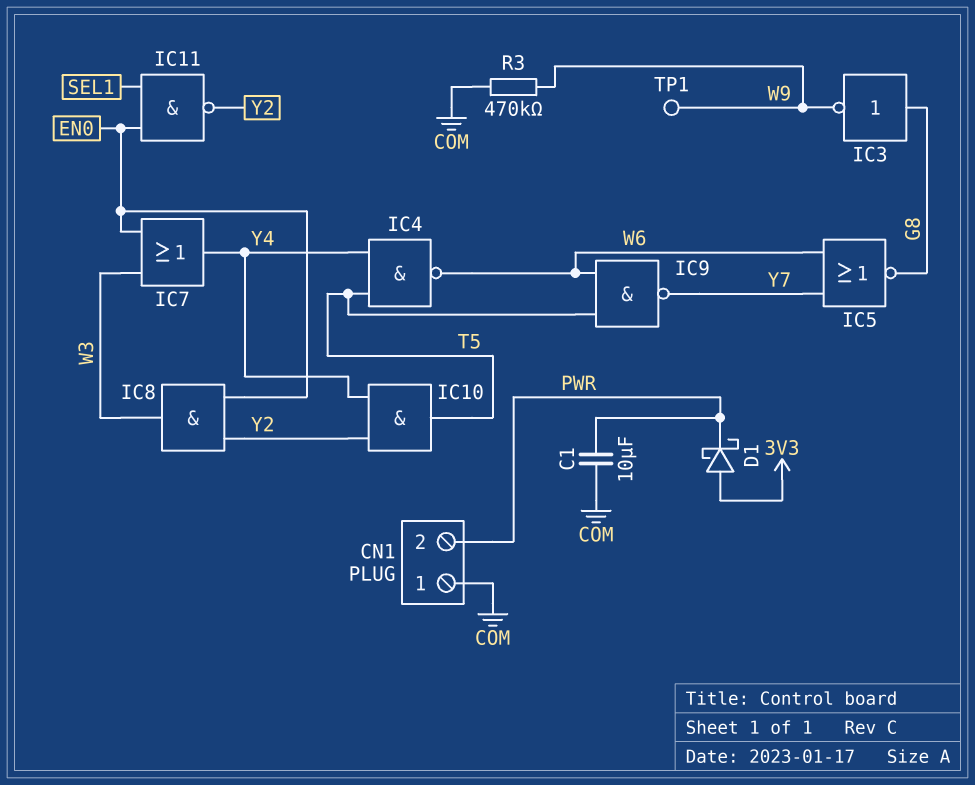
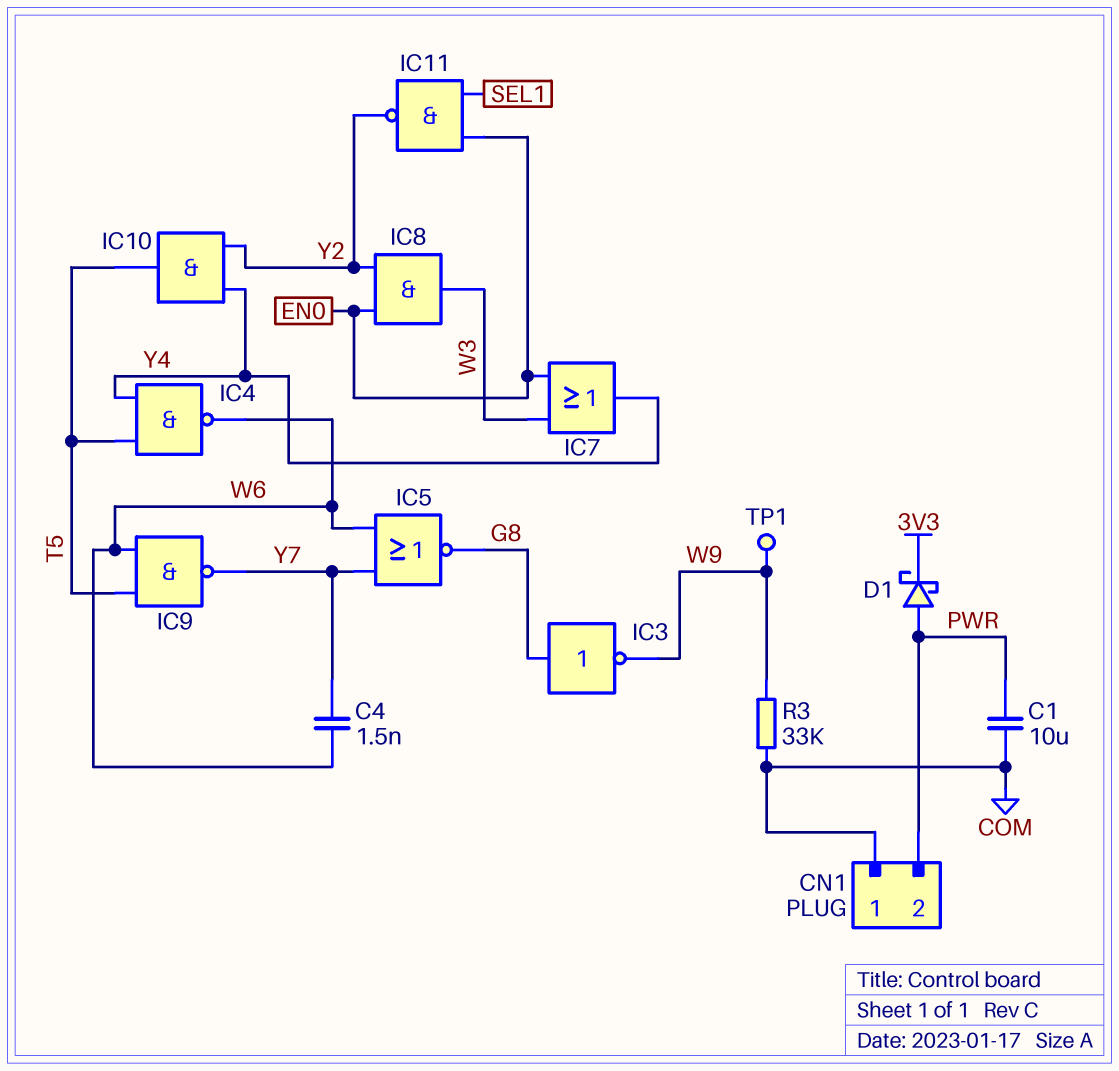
C4: none -> 1.5nF (W6, Y7)
D1: schottky (A 3V3, K PWR) -> schottky (A PWR, K 3V3)
R3: 470k (COM, W9) -> 33k (COM, W9)

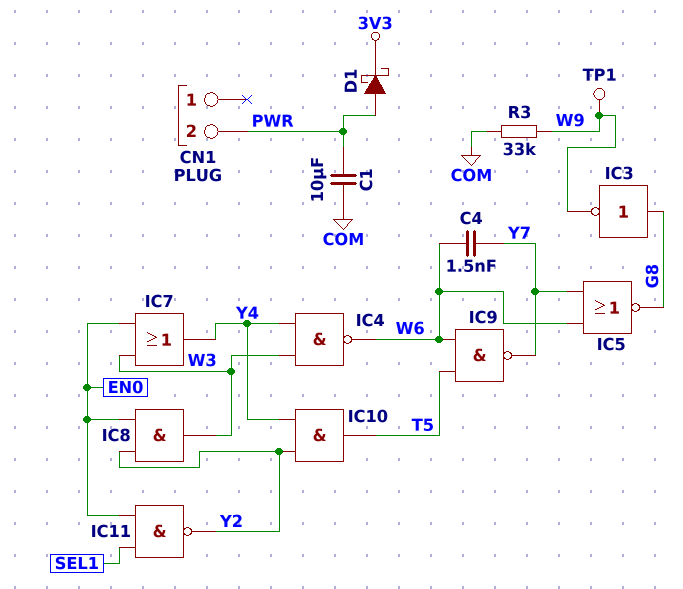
CN1 pin 1: COM -> none
IC4: NAND (in T5, in Y4, out W6) -> NAND (in W3, in Y4, out W6)

